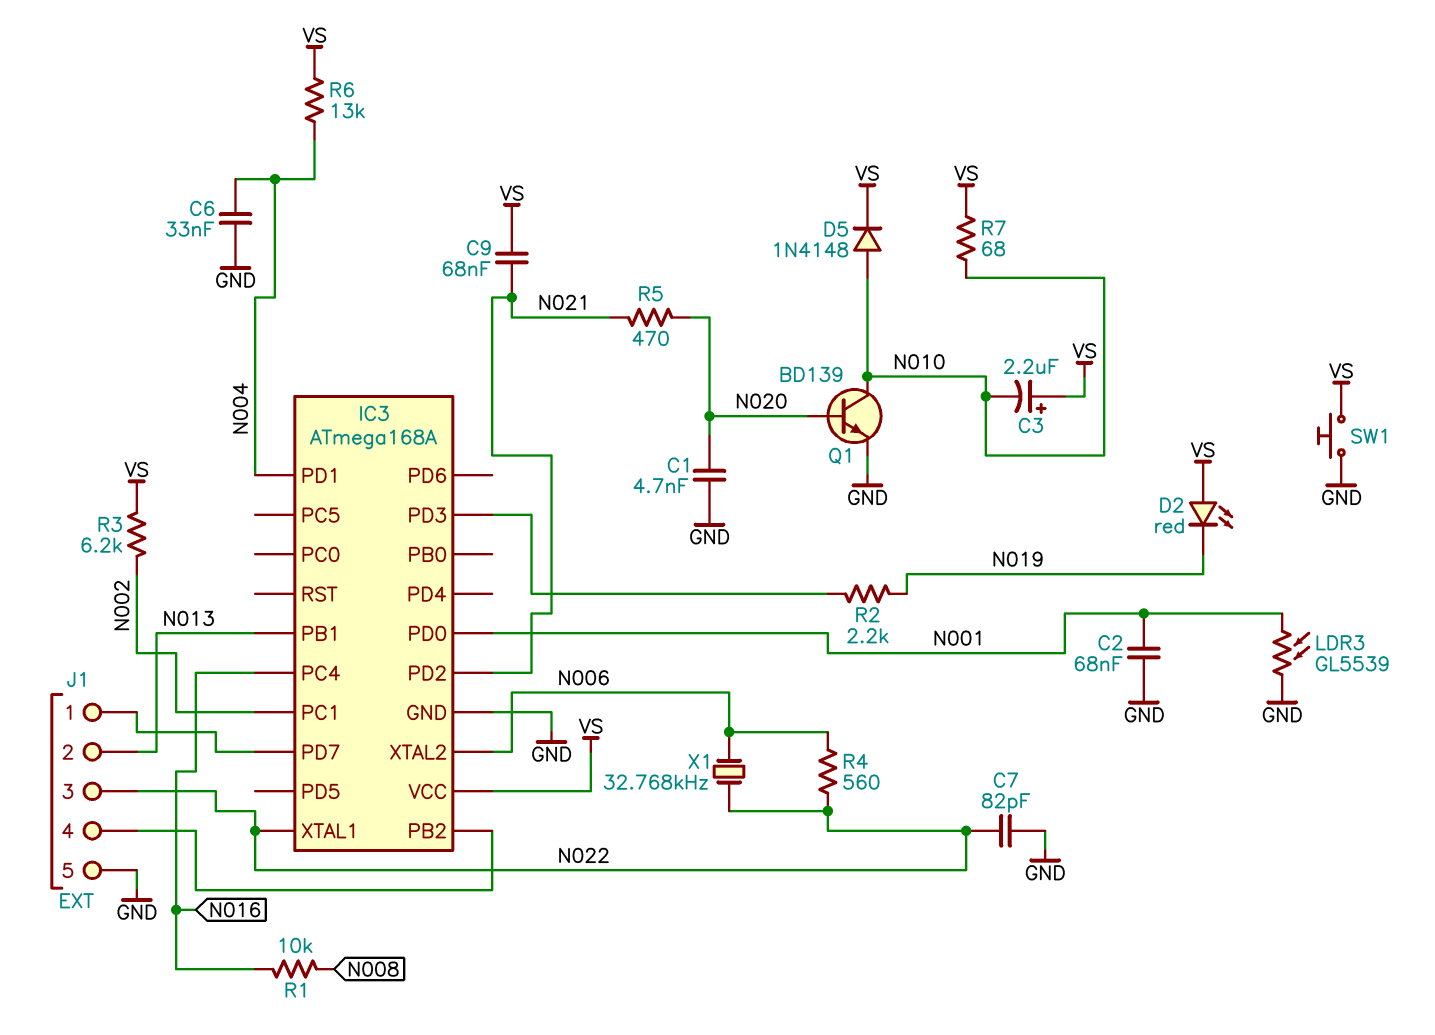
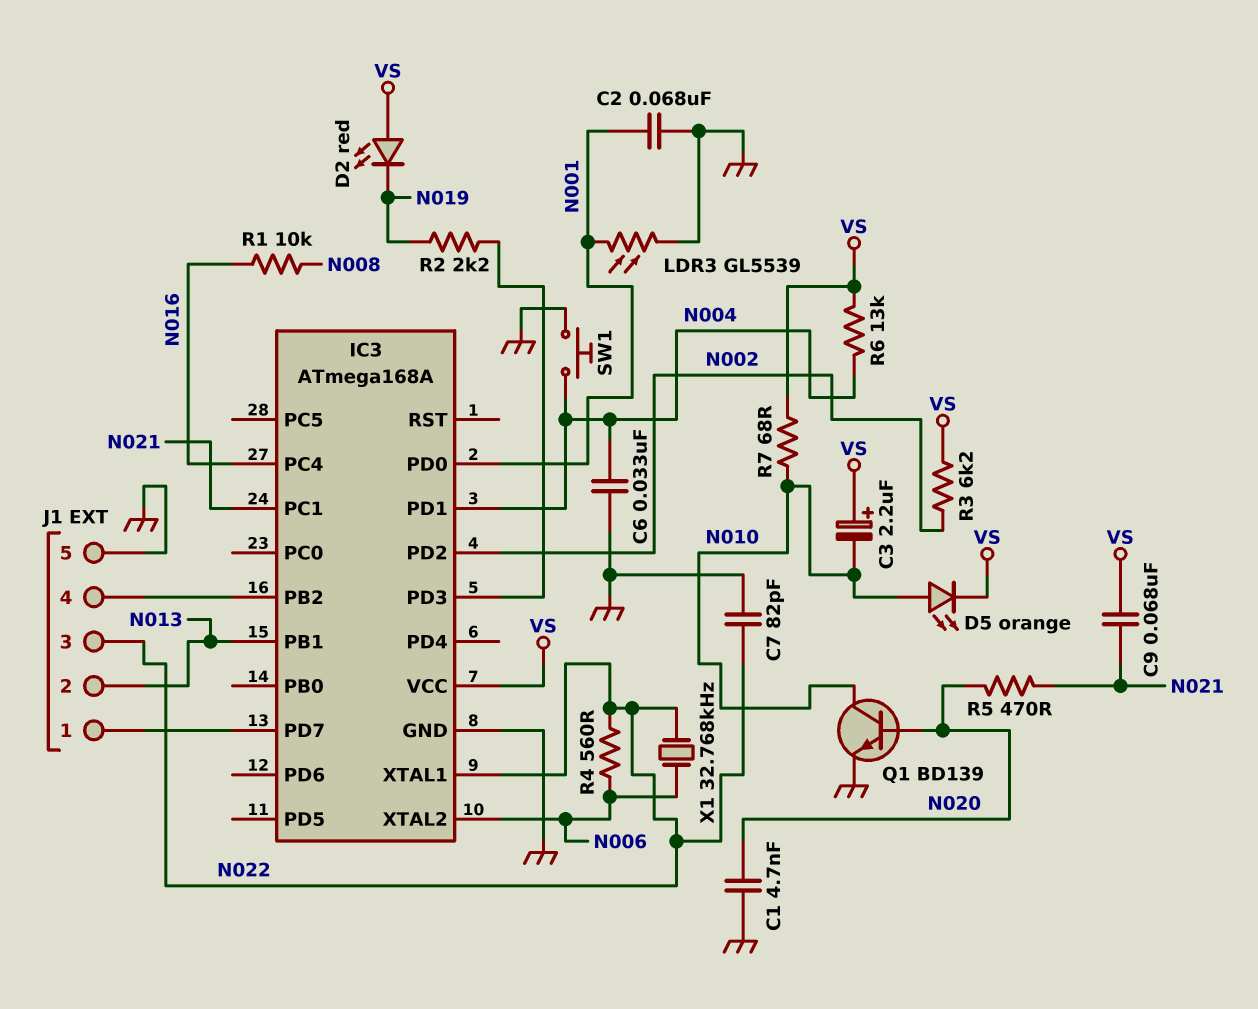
D5: diode 1N4148 (A N010, K VS) -> LED orange (A N010, K VS)
IC3 pin PC1: N002 -> N021
IC3 pin PD2: N021 -> N002
SW1: button (GND, VS) -> button (GND, N004)

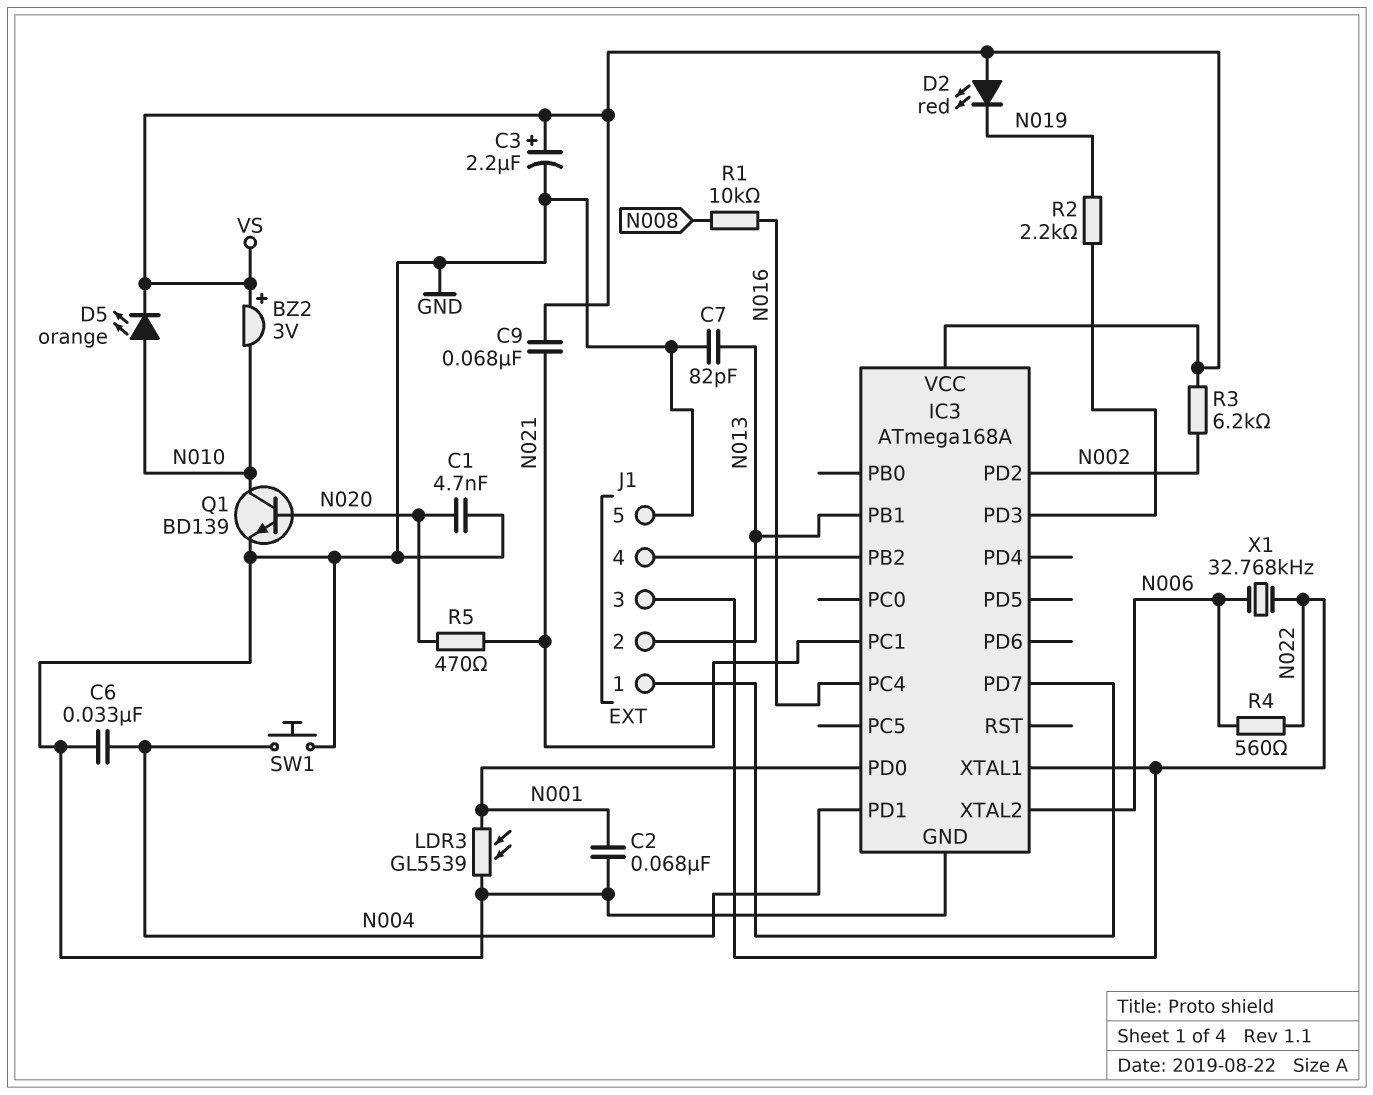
BZ2: none -> buzzer 3V (plus VS, minus N010)
C3: 2.2uF (plus VS, minus N010) -> 2.2uF (plus VS, minus GND)
C7: 82pF (GND, N022) -> 82pF (GND, N013)
R6: 13k (N004, VS) -> none
R7: 68 (N010, VS) -> none

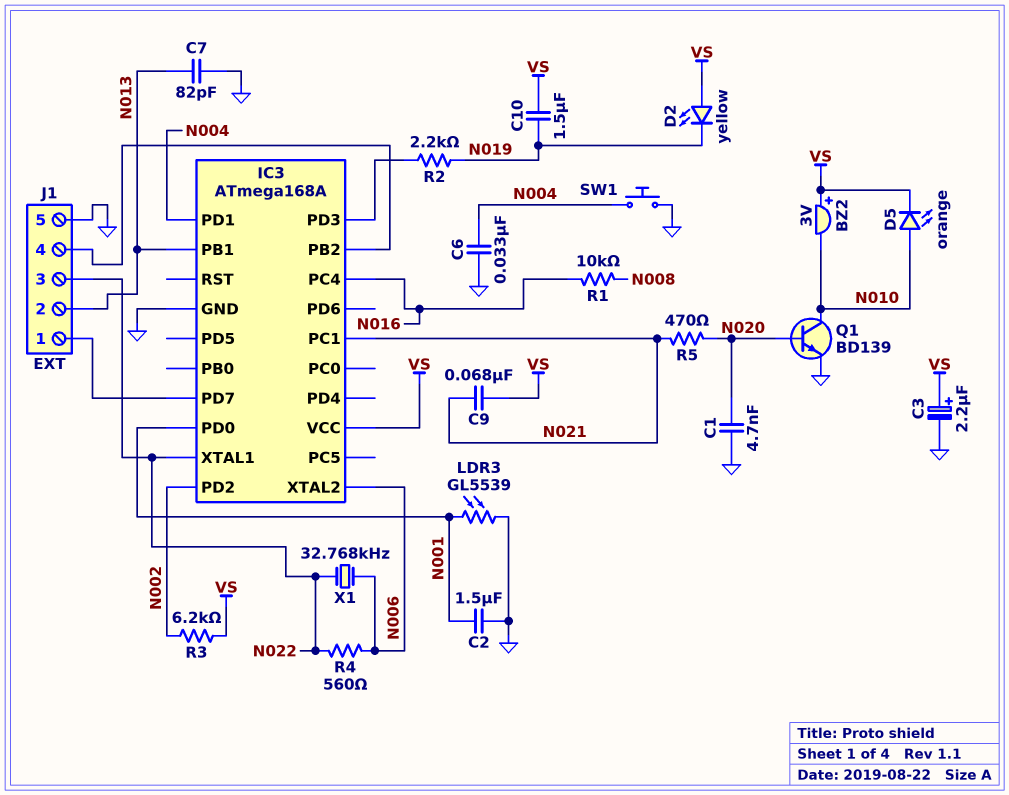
C2: 68nF (GND, N001) -> 1.5uF (GND, N001)
C10: none -> 1.5uF (N019, VS)
D2: LED red (A VS, K N019) -> LED yellow (A VS, K N019)

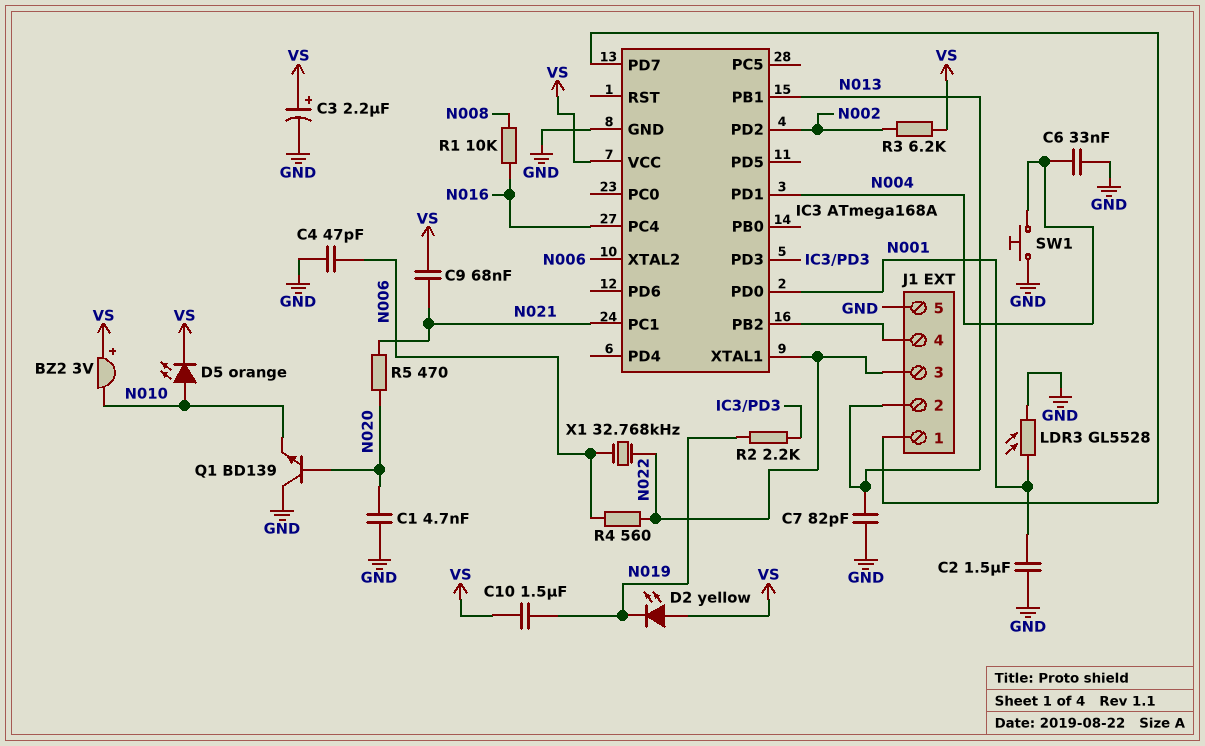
C4: none -> 47pF (GND, N006)
LDR3: GL5539 (GND, N001) -> GL5528 (GND, N001)
Q1: NPN BD139 (B N020, C N010, E GND) -> NPN BD139 (B N020, C GND, E N010)

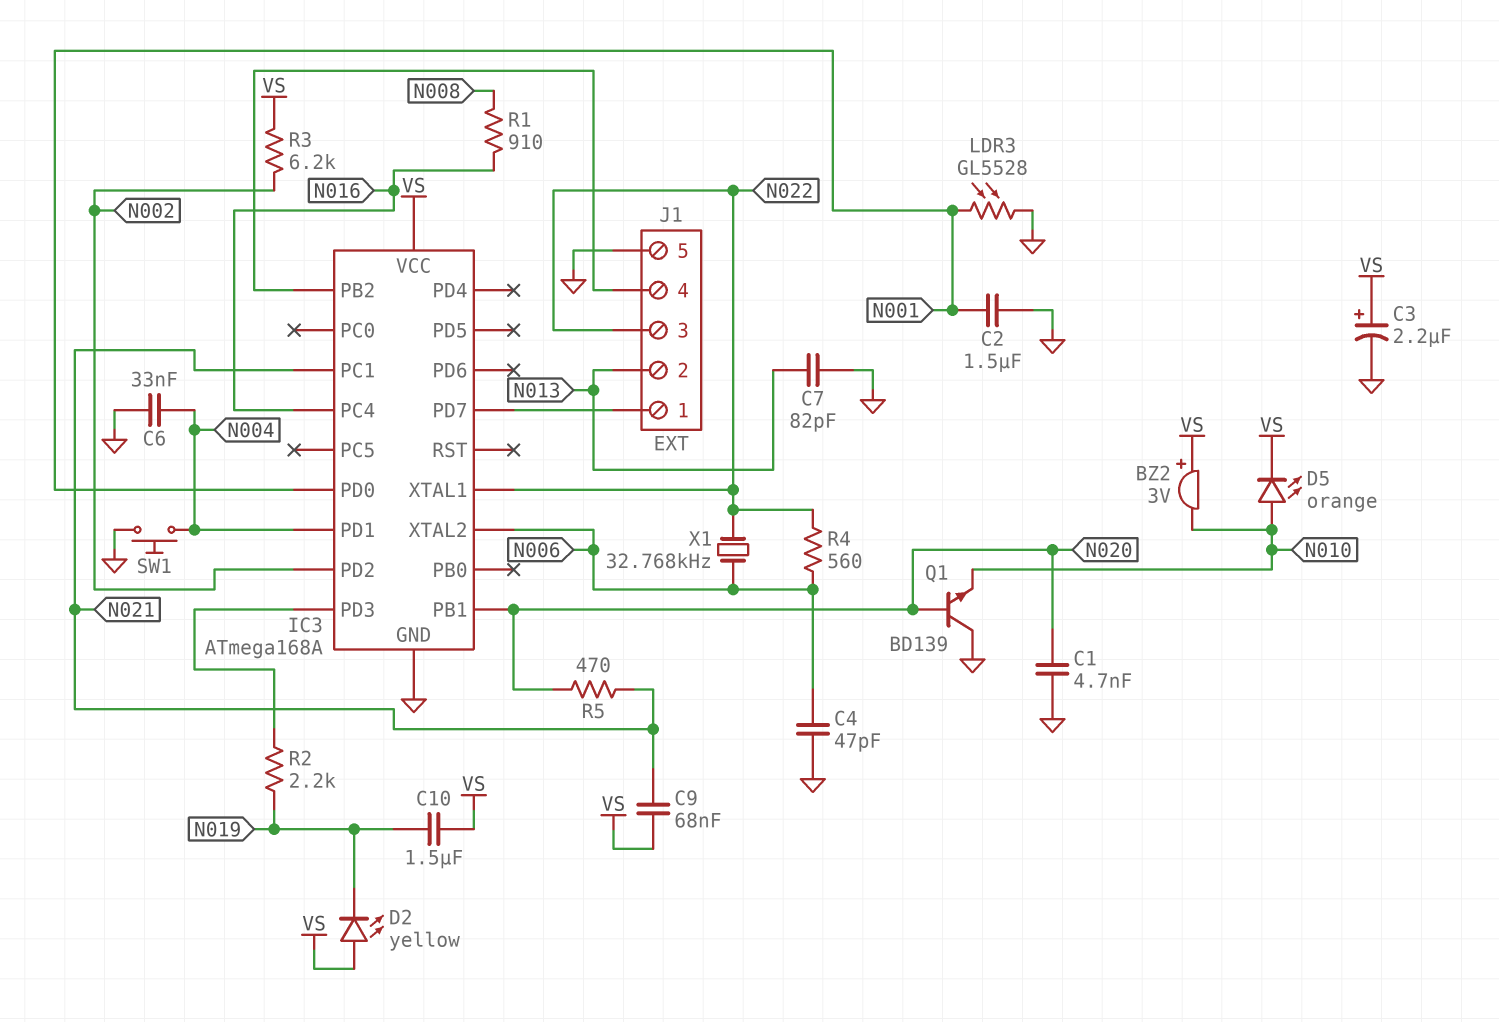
IC3 pin PB1: N013 -> N020
R1: 10k (N008, N016) -> 910 (N008, N016)

